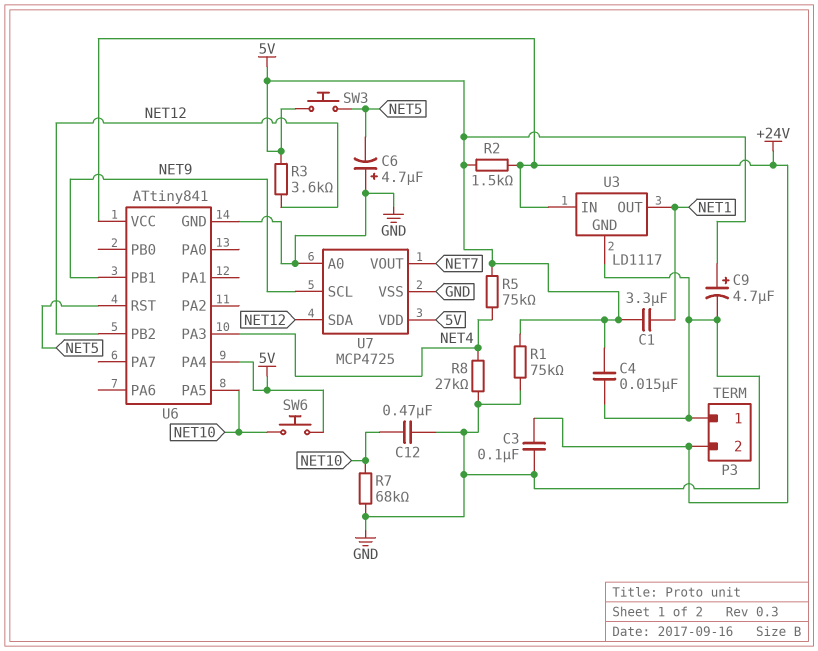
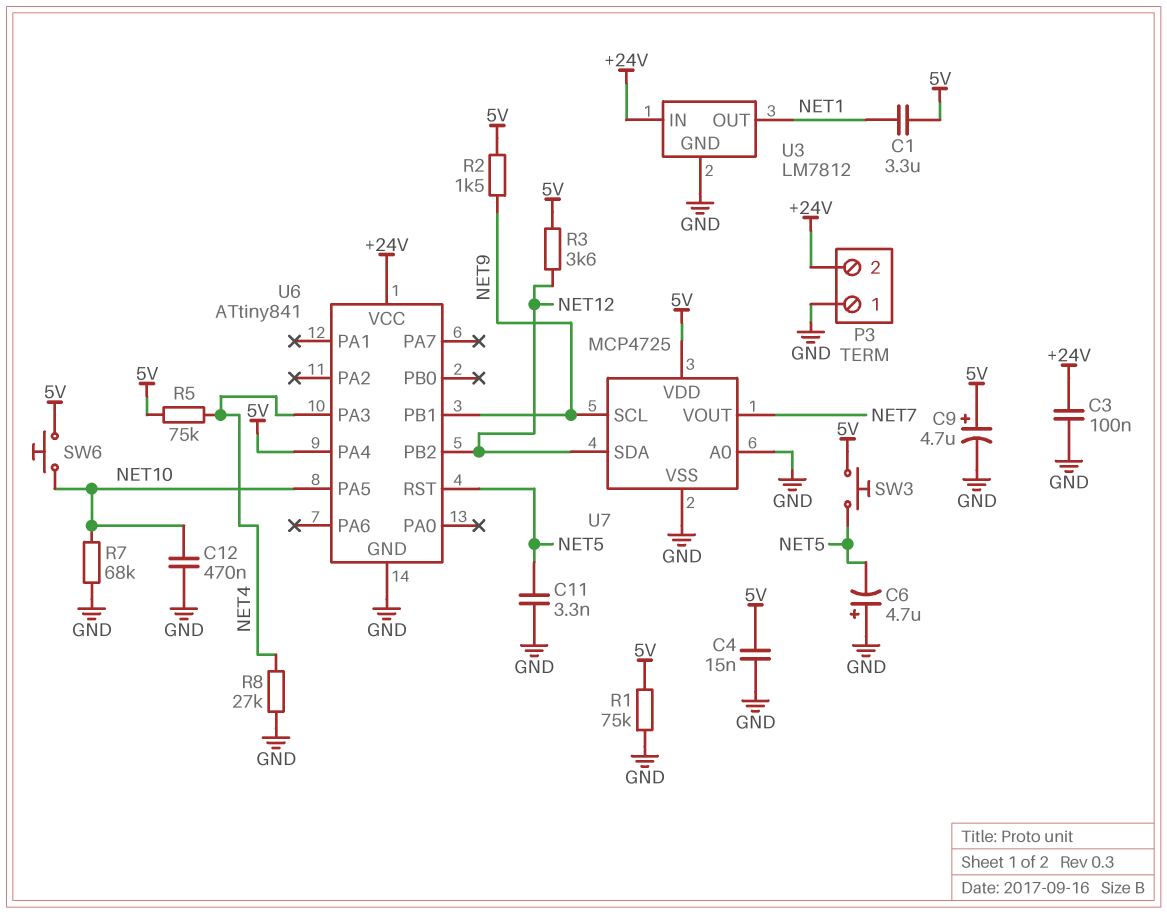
C11: none -> 3.3nF (GND, NET5)
R2: 1.5k (+24V, 5V) -> 1.5k (5V, NET9)
U3: LD1117 -> LM7812

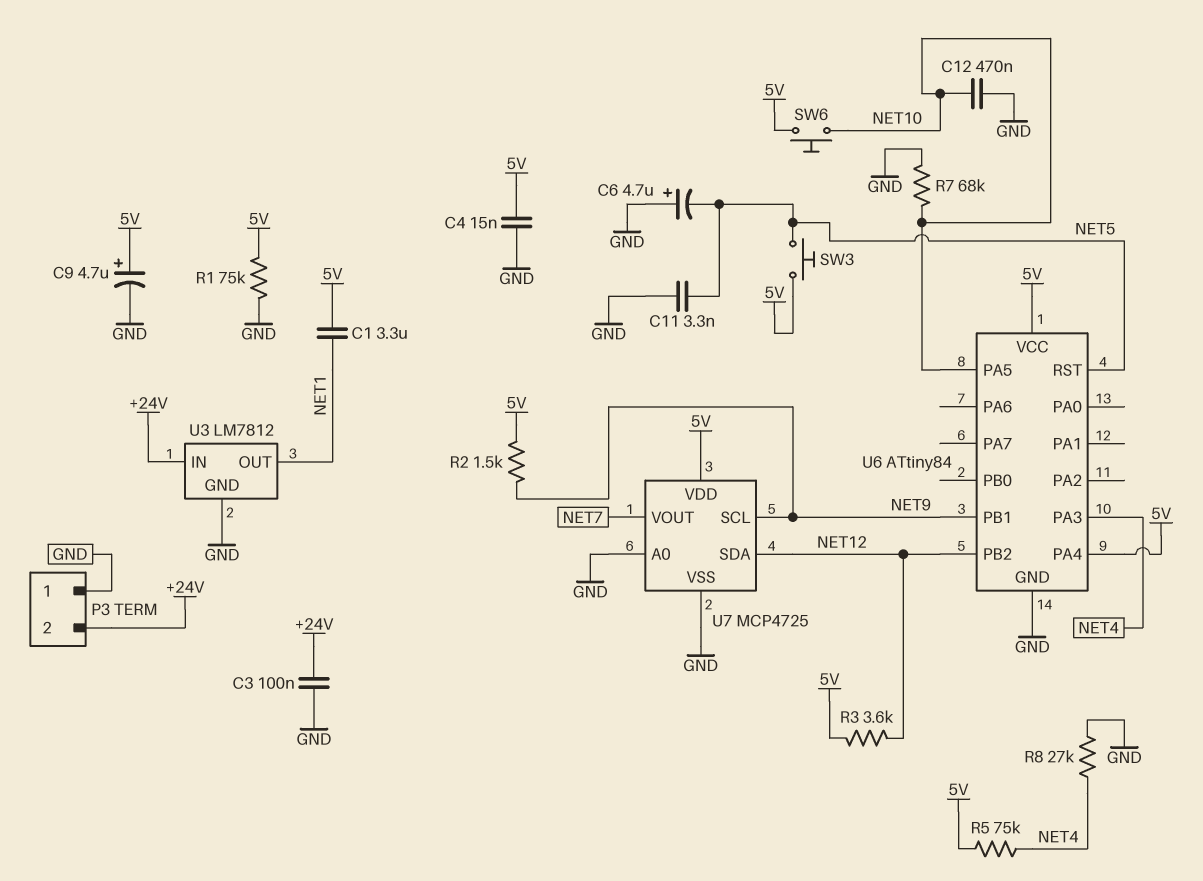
U6: ATtiny841 -> ATtiny84
U6 pin VCC: +24V -> 5V

